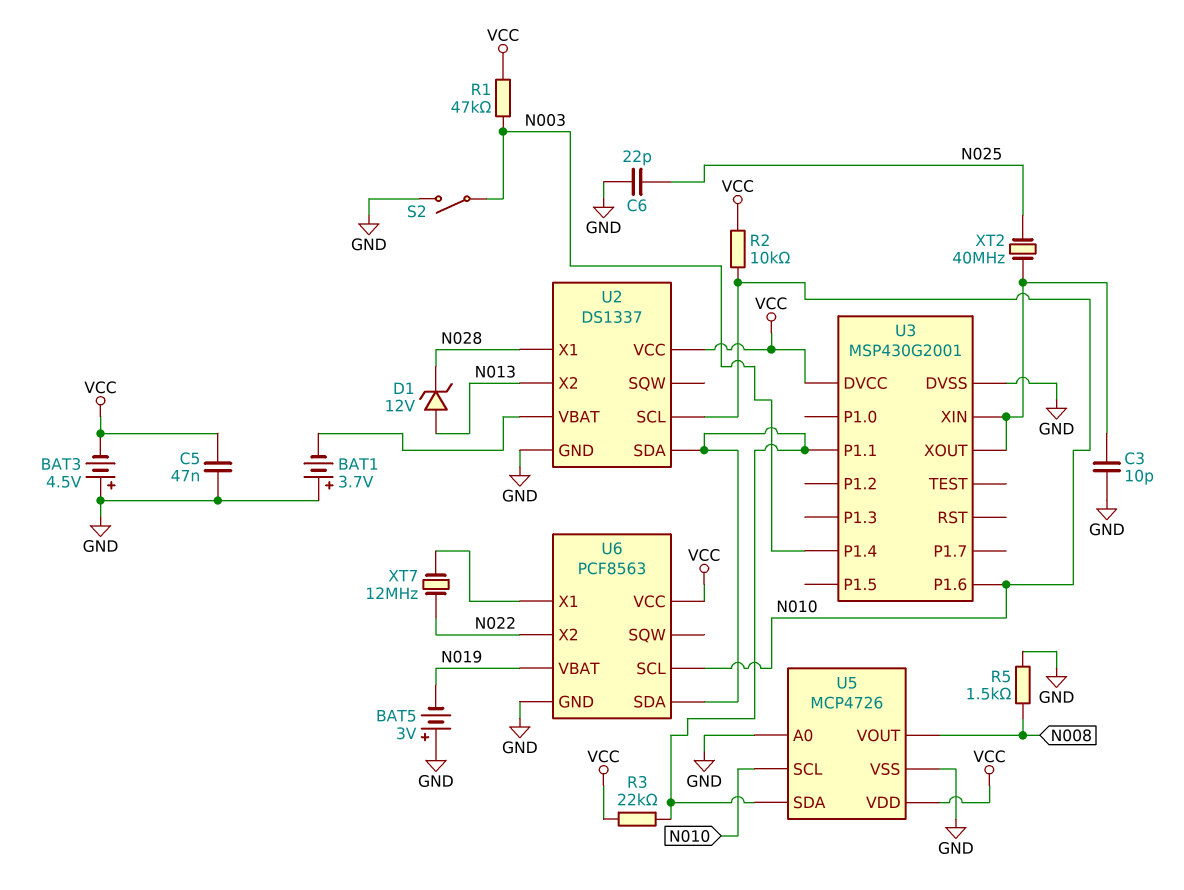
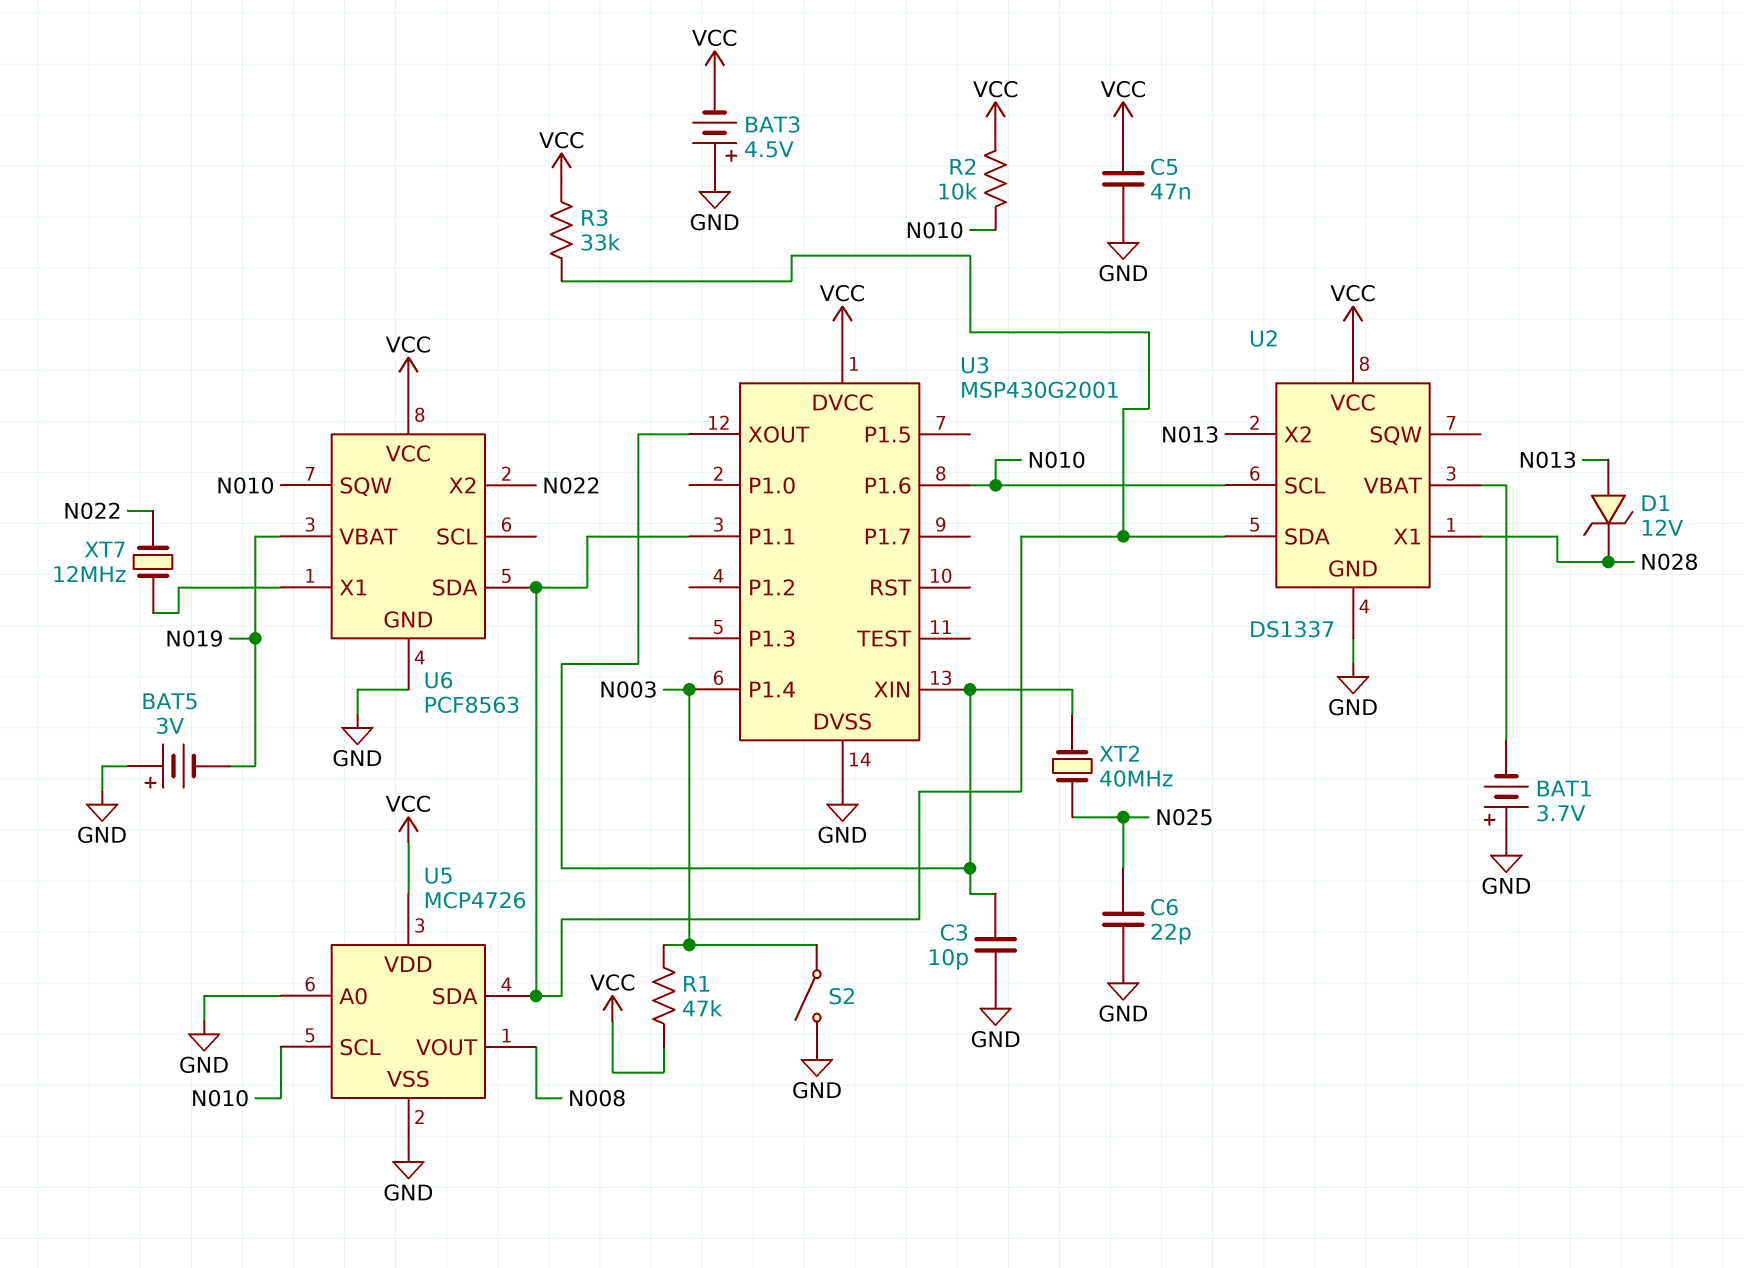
R3: 22k (U2/SDA, VCC) -> 33k (U2/SDA, VCC)
R5: 1.5k (GND, N008) -> none
U6 pin SCL: N010 -> none
U6 pin SQW: none -> N010

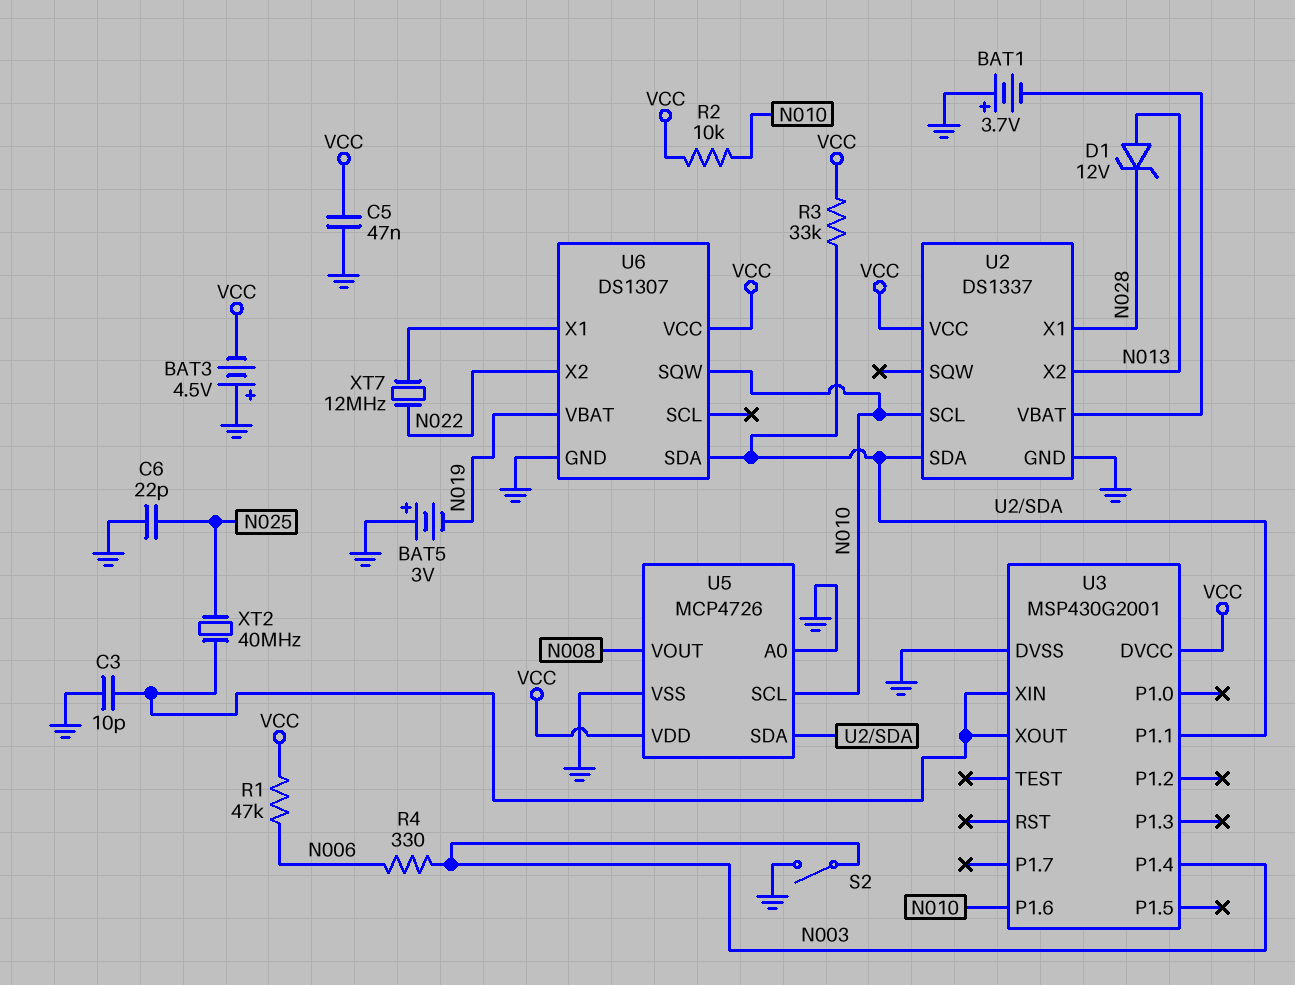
R1: 47k (N003, VCC) -> 47k (N006, VCC)
R4: none -> 330 (N003, N006)
U6: PCF8563 -> DS1307

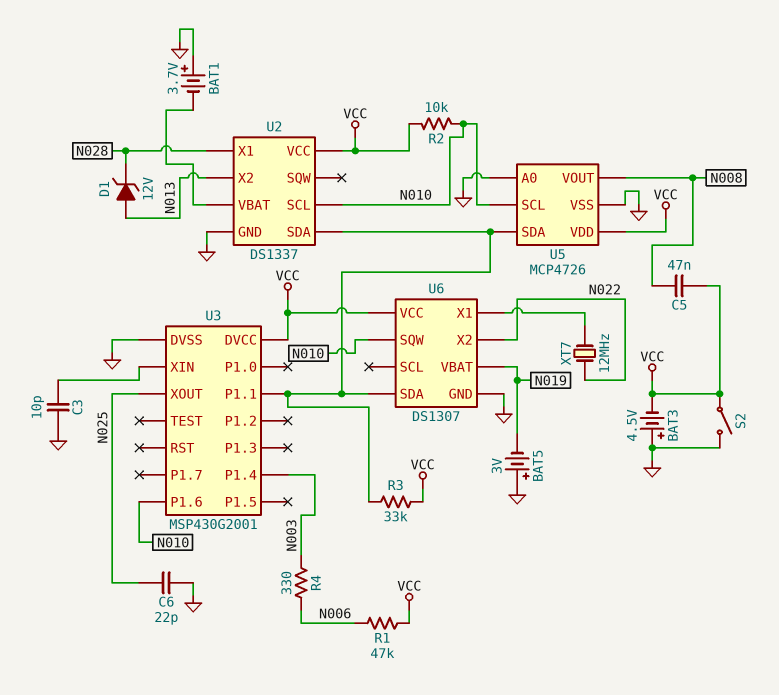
C5: 47nF (GND, VCC) -> 47nF (N008, VCC)
S2: switch (GND, N003) -> switch (GND, VCC)
U3 pin XOUT: U3/XIN -> N025
XT2: 40MHz (N025, U3/XIN) -> none

